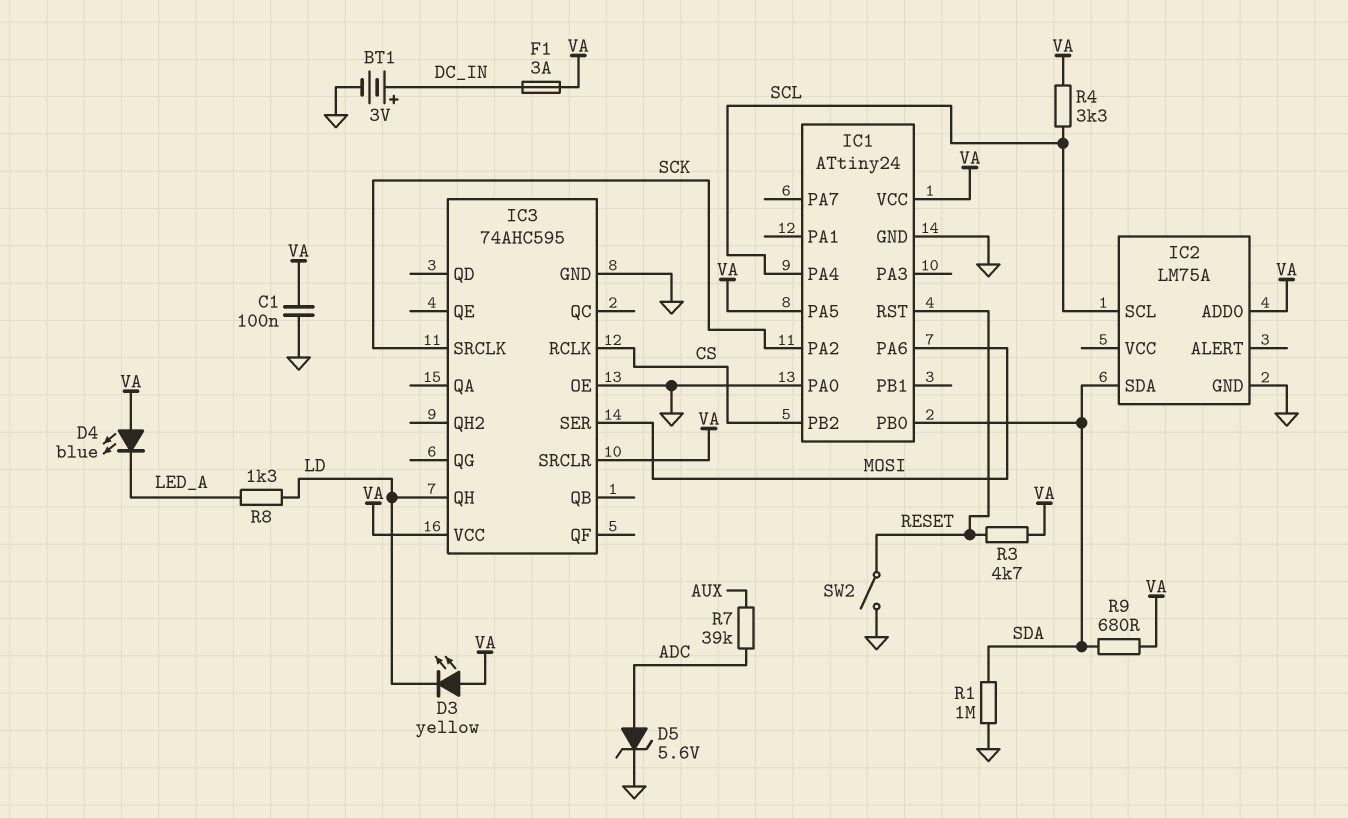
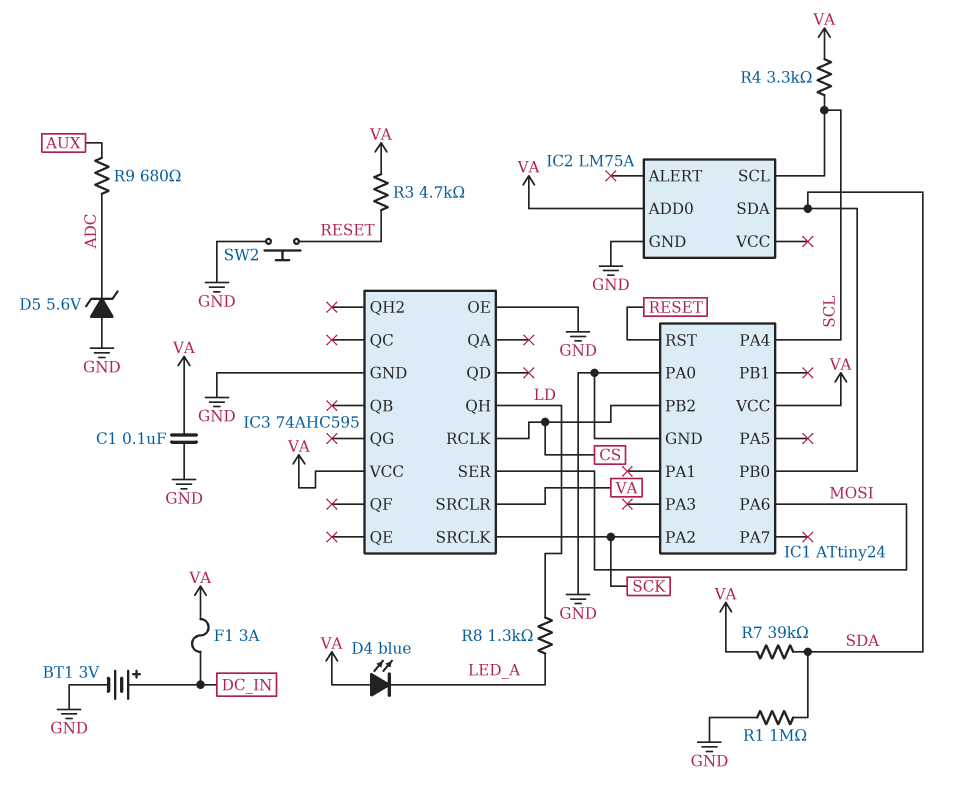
D3: LED yellow (A VA, K LD) -> none
D5: zener 5.6V (A ADC, K GND) -> zener 5.6V (A GND, K ADC)
IC1 pin PA5: VA -> none
R7: 39k (ADC, AUX) -> 39k (SDA, VA)
R9: 680 (SDA, VA) -> 680 (ADC, AUX)
SW2: switch (GND, RESET) -> button (GND, RESET)

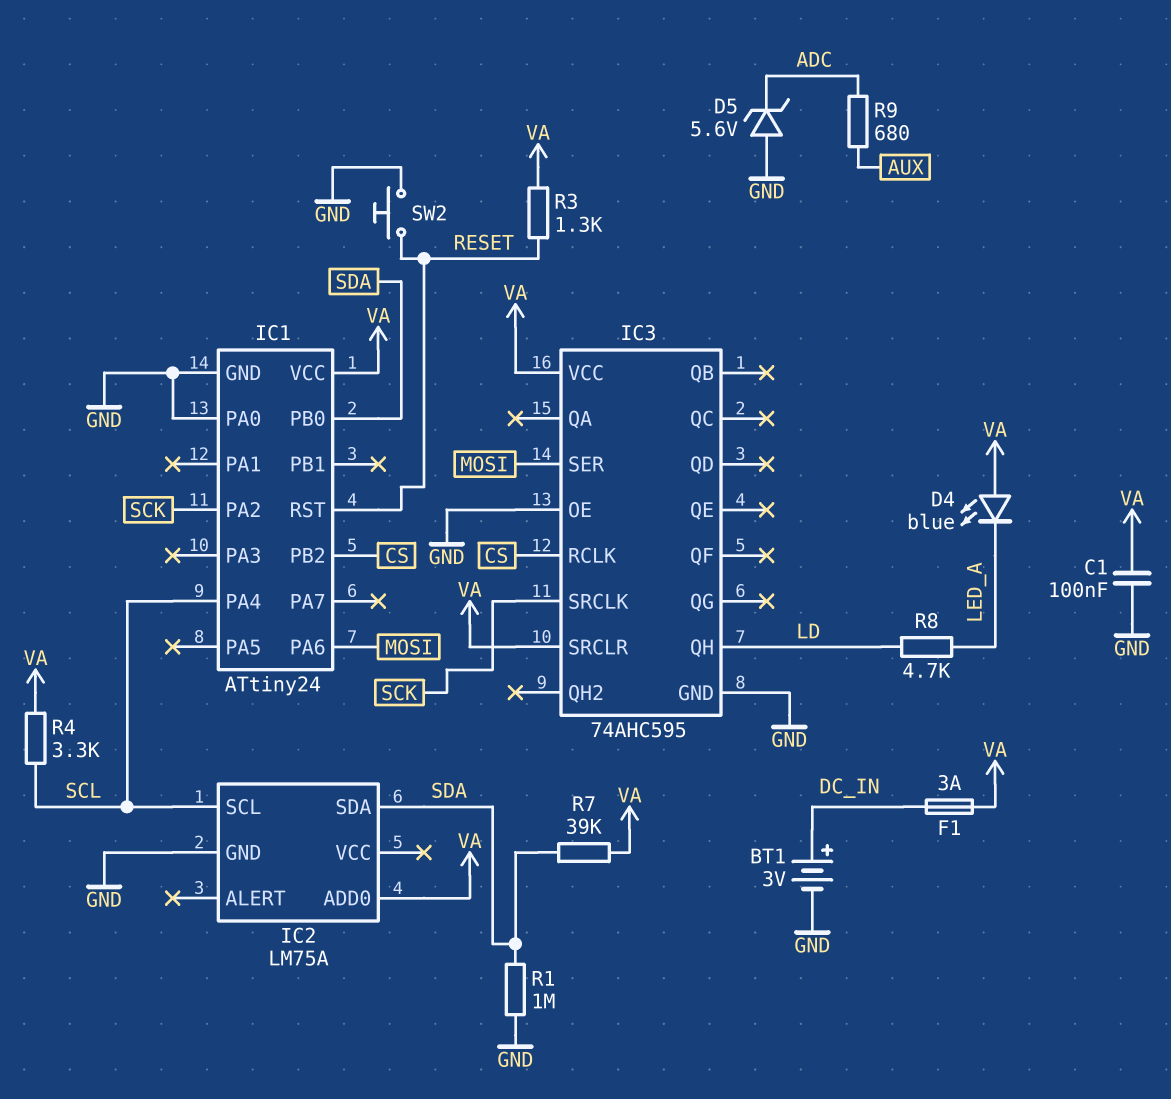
R3: 4.7k (RESET, VA) -> 1.3k (RESET, VA)
R8: 1.3k (LD, LED_A) -> 4.7k (LD, LED_A)

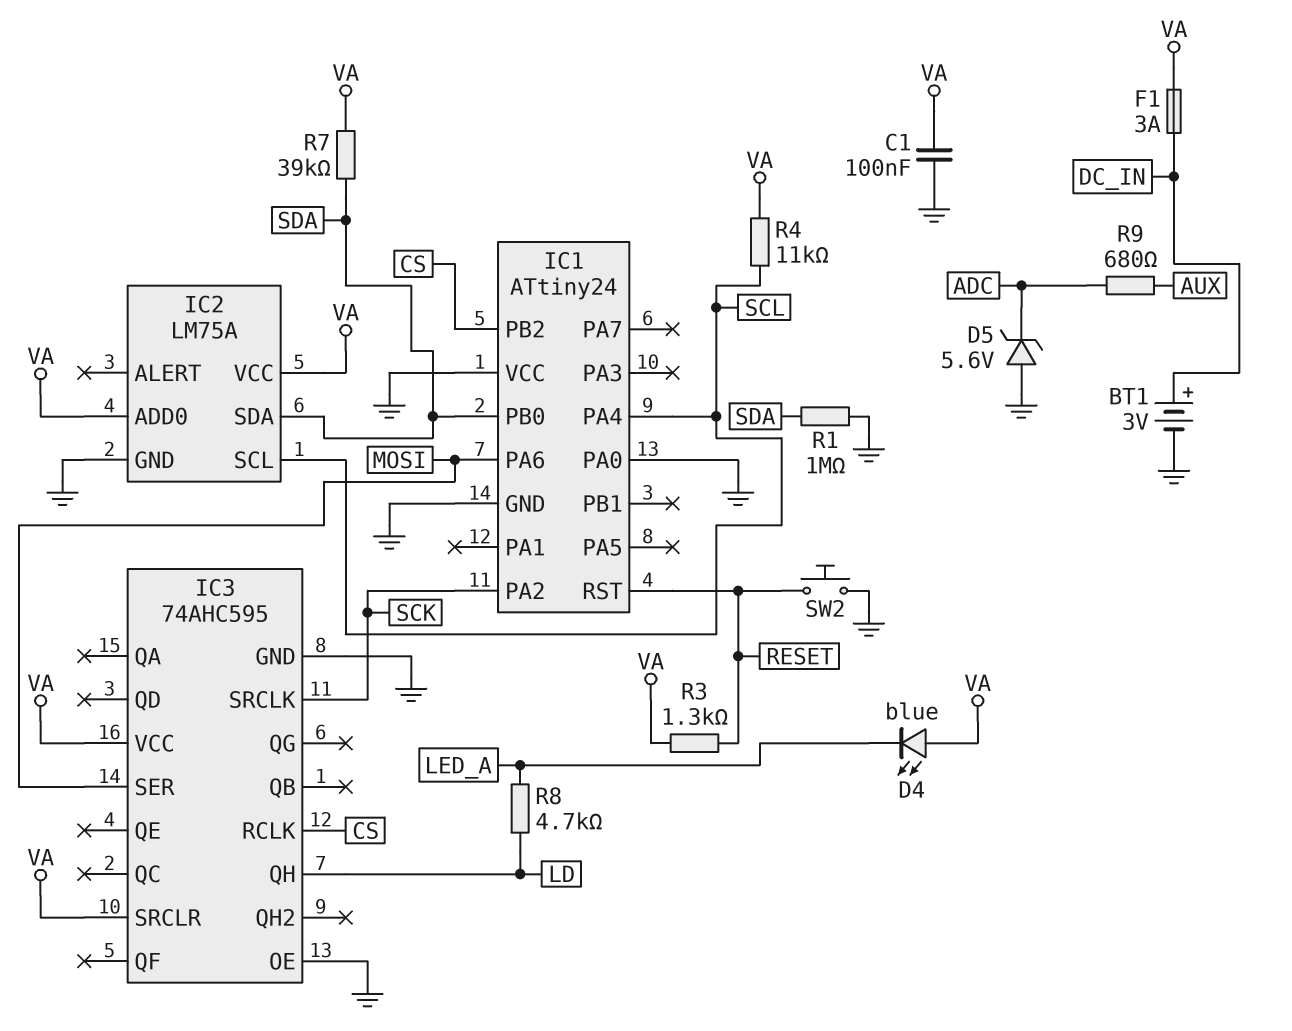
IC1 pin VCC: VA -> GND
IC2 pin VCC: none -> VA
R4: 3.3k (SCL, VA) -> 11k (SCL, VA)

